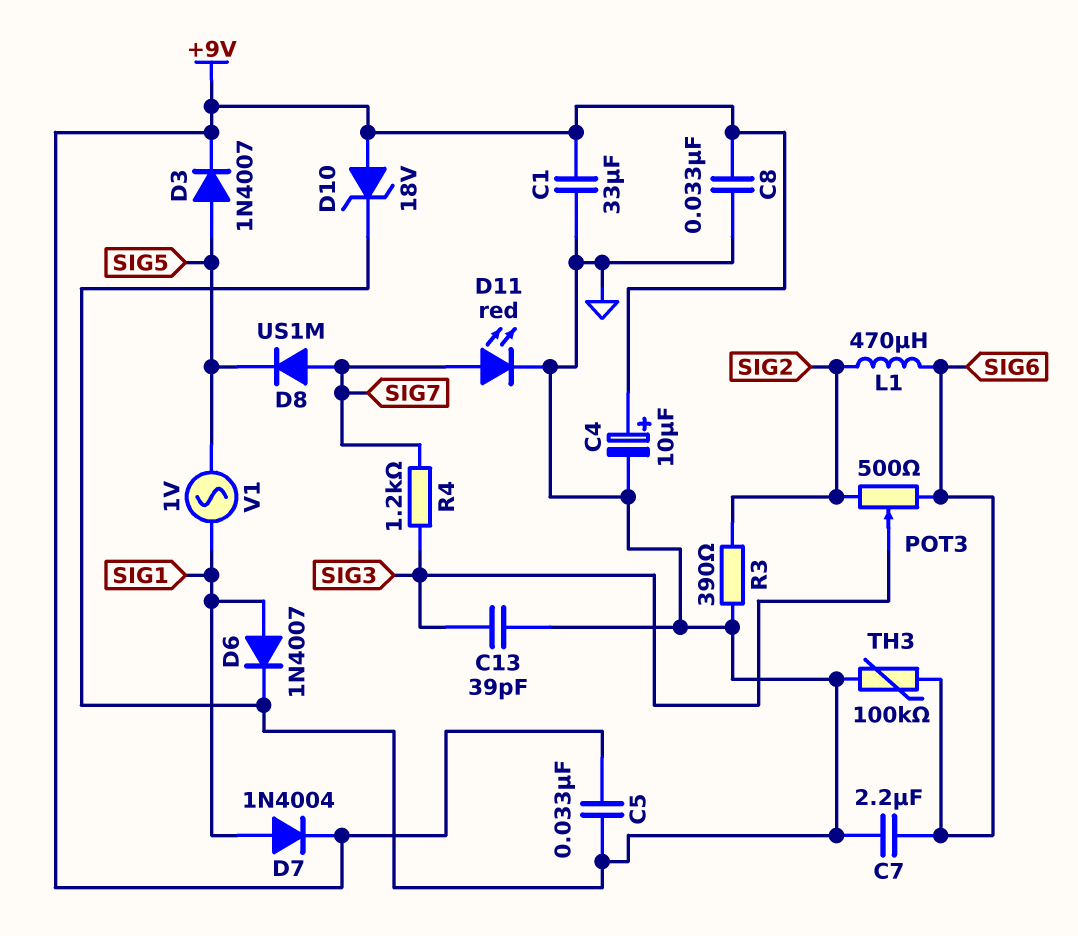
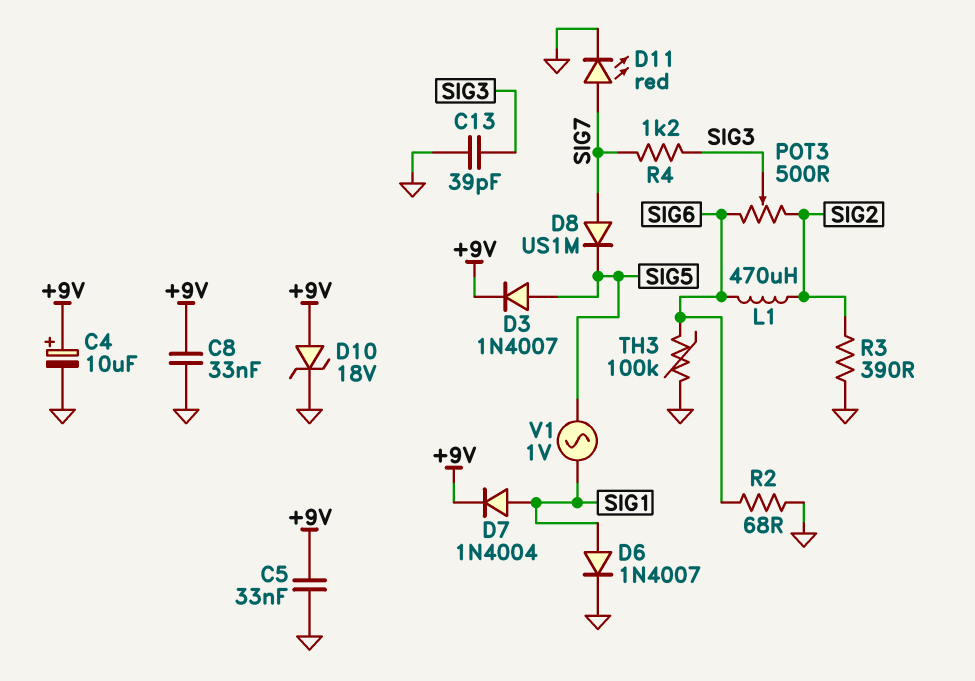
C1: 33uF (+9V, GND) -> none
C7: 2.2uF (GND, SIG6) -> none
R2: none -> 68 (GND, SIG6)

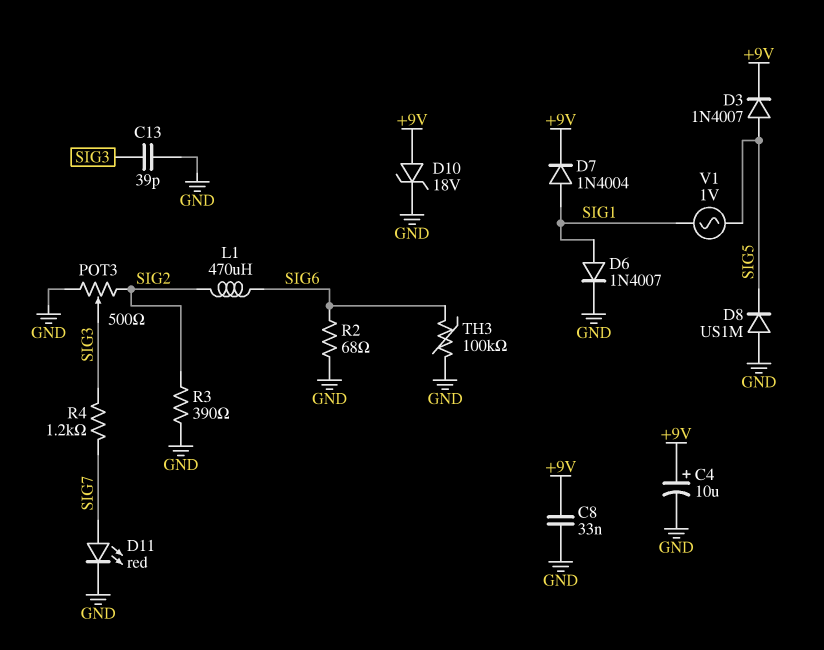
C5: 33nF (+9V, GND) -> none
D8: diode US1M (A SIG7, K SIG5) -> diode US1M (A GND, K SIG5)
POT3: 500 (SIG2, SIG6, wiper SIG3) -> 500 (GND, SIG2, wiper SIG3)

